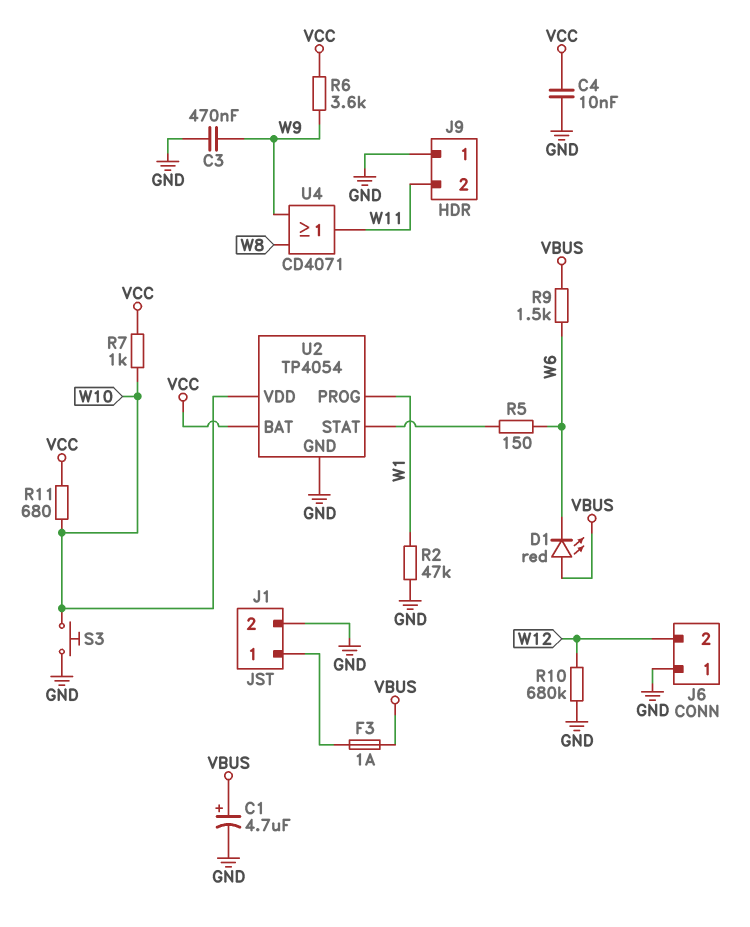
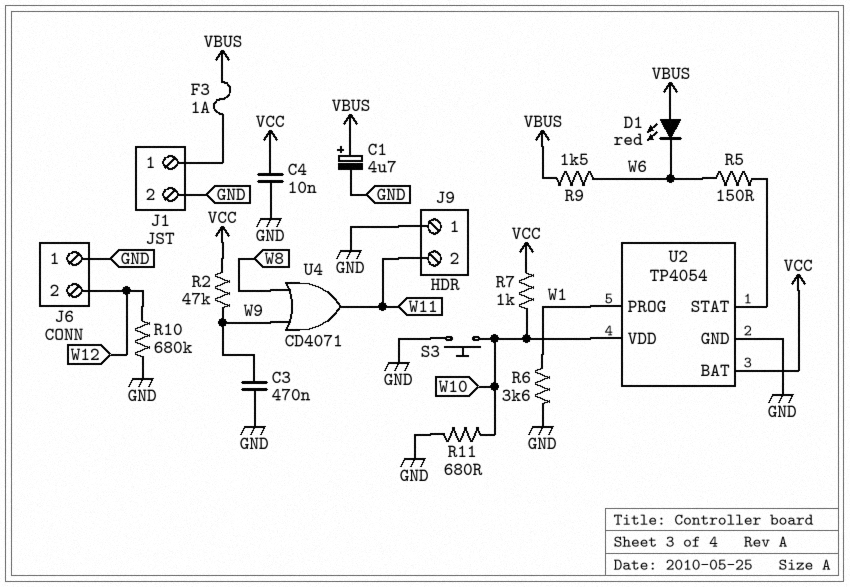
R2: 47k (GND, W1) -> 47k (VCC, W9)
R6: 3.6k (VCC, W9) -> 3.6k (GND, W1)
R11: 680 (VCC, W10) -> 680 (GND, W10)

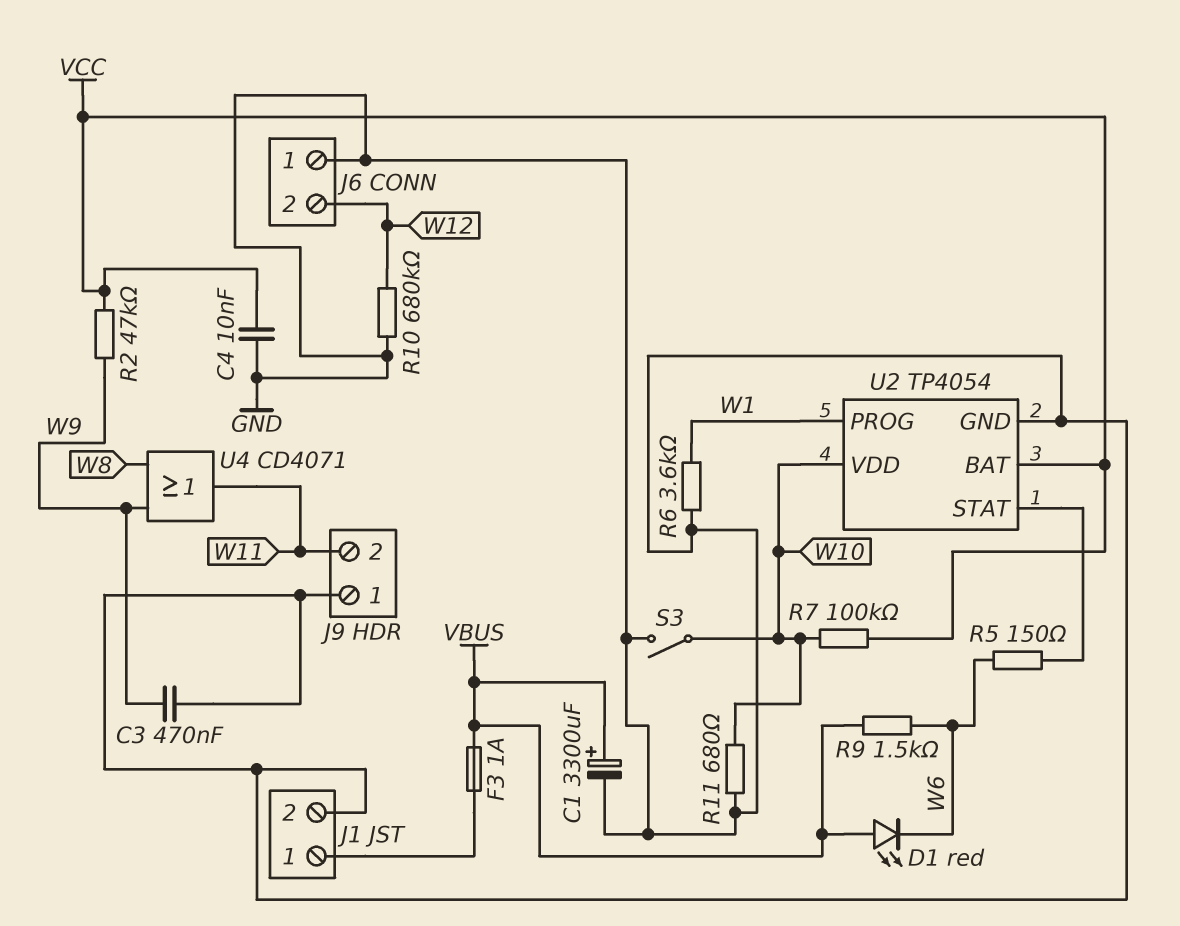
C1: 4.7uF (plus VBUS, minus GND) -> 3300uF (plus VBUS, minus GND)
R7: 1k (VCC, W10) -> 100k (VCC, W10)
S3: button (GND, W10) -> switch (GND, W10)

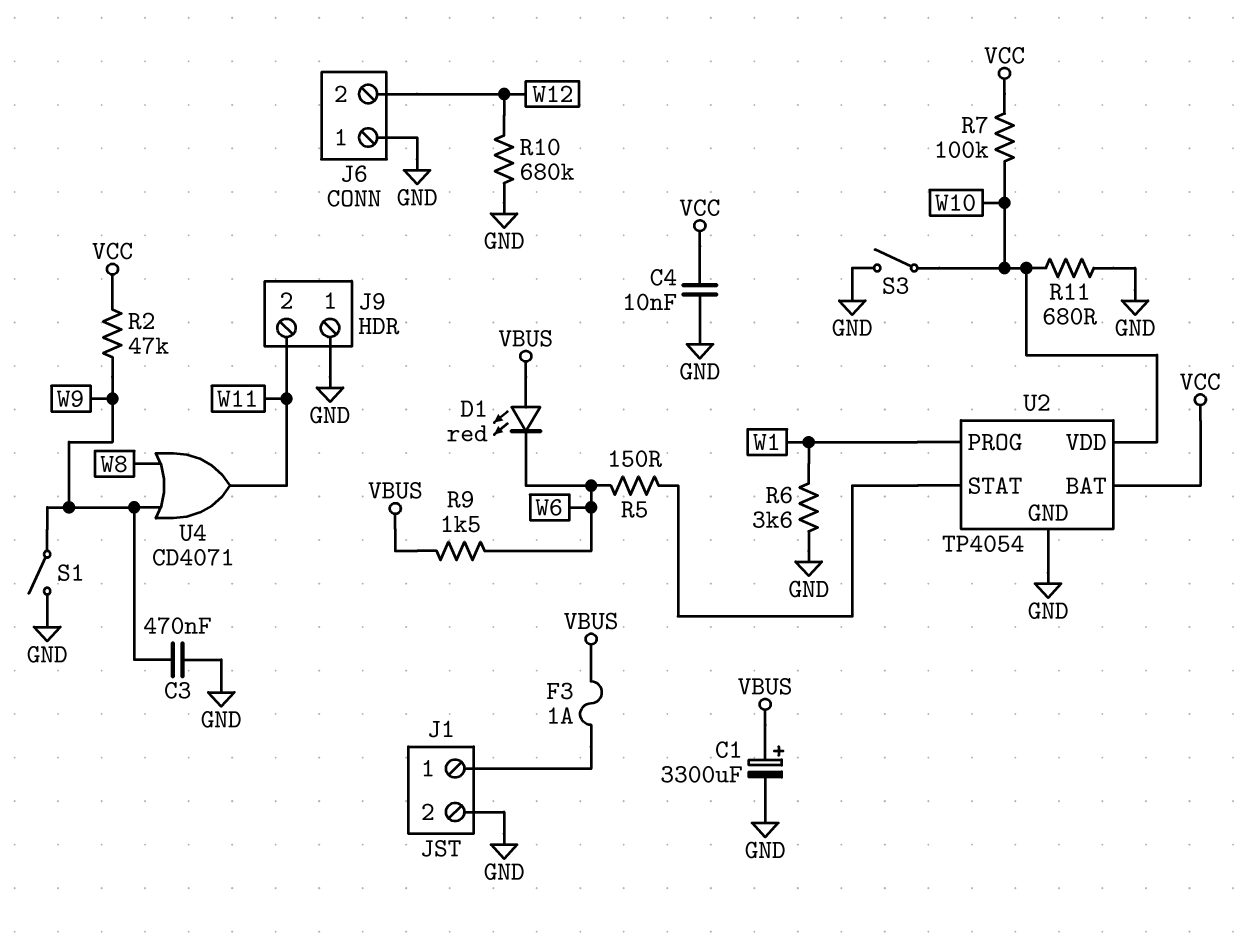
S1: none -> switch (GND, W9)

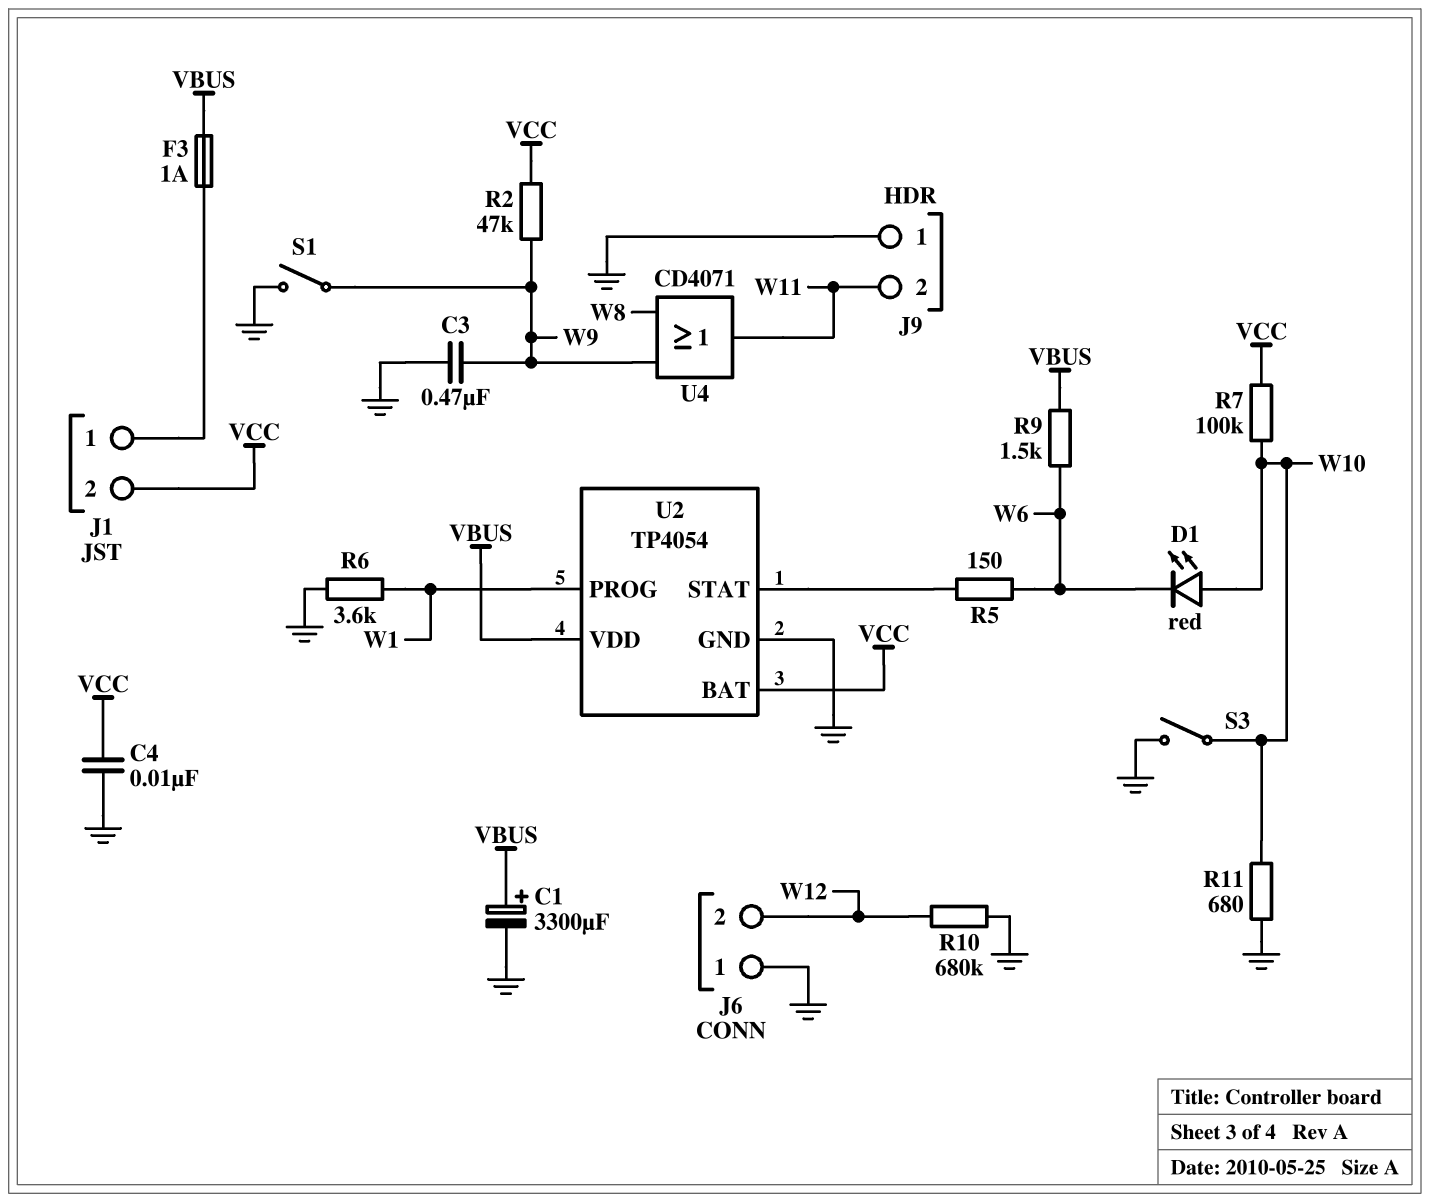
D1: LED red (A VBUS, K W6) -> LED red (A W10, K W6)
J1 pin 2: GND -> VCC
U2 pin VDD: W10 -> VBUS

